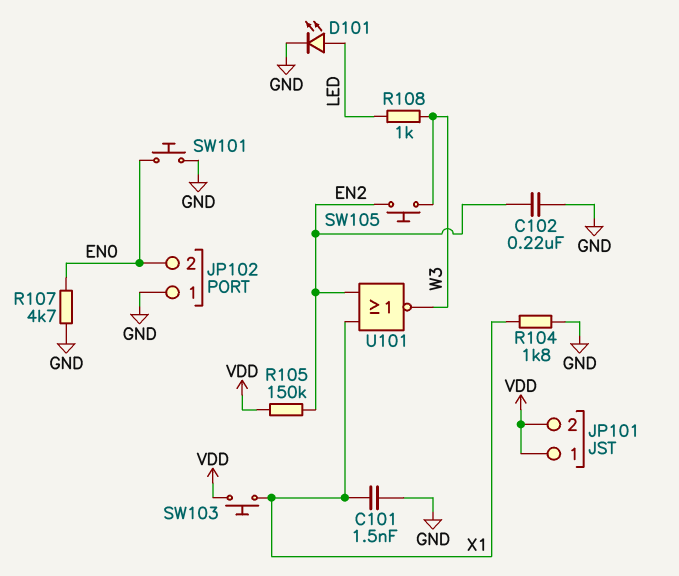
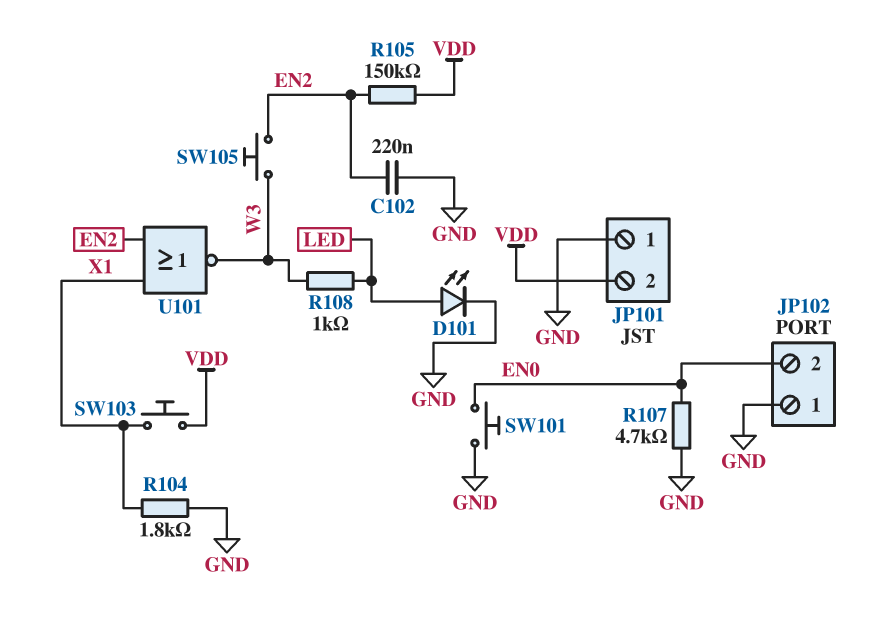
C101: 1.5nF (GND, X1) -> none
JP101 pin 1: VDD -> GND

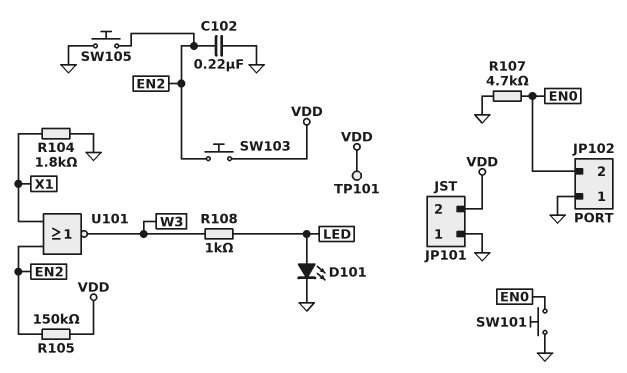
SW103: button (VDD, X1) -> button (EN2, VDD)
SW105: button (EN2, W3) -> button (EN2, GND)
TP101: none -> test point (VDD)

